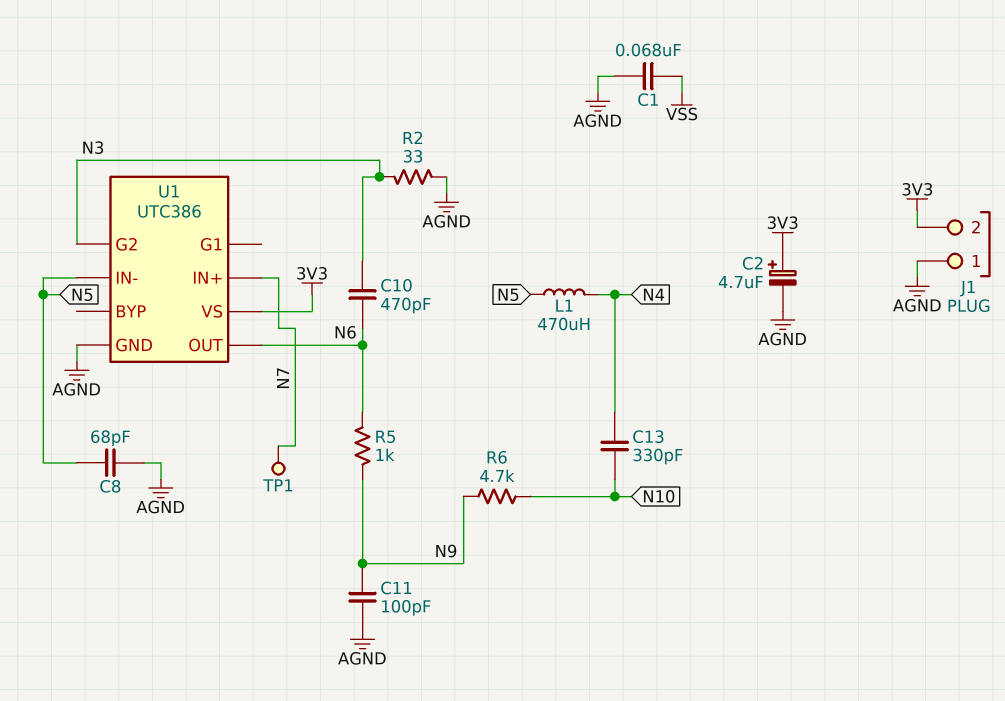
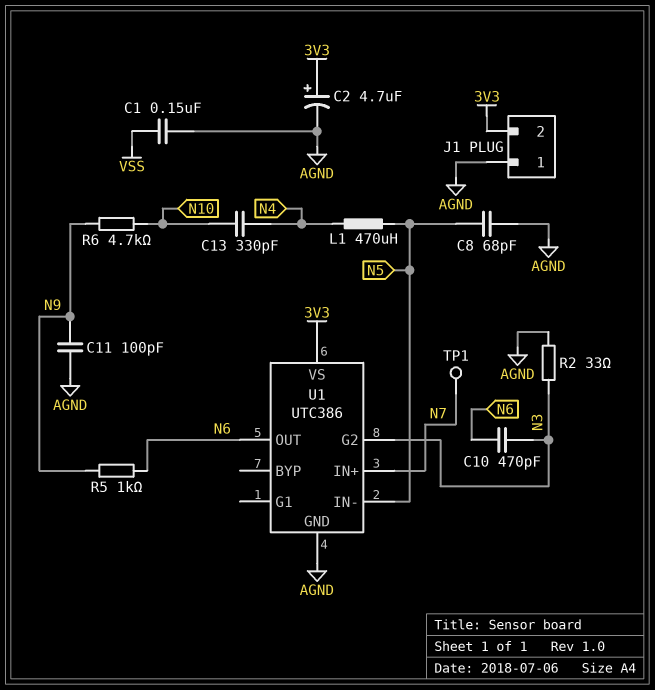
C1: 68nF (AGND, VSS) -> 150nF (AGND, VSS)

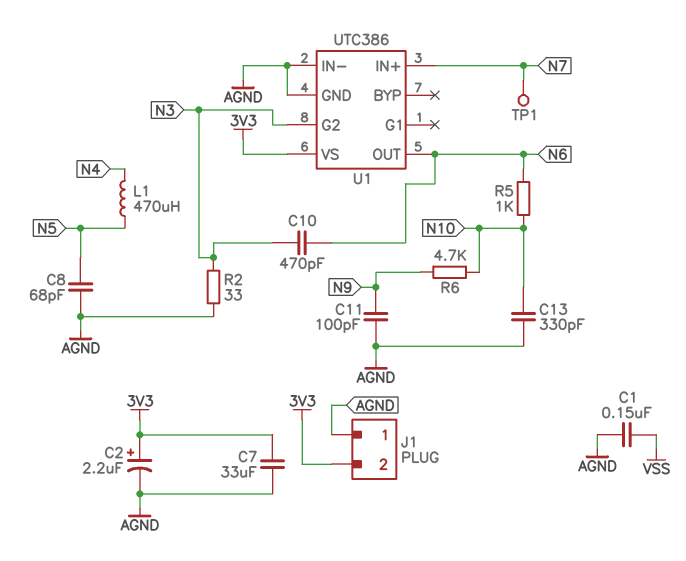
C2: 4.7uF (plus 3V3, minus AGND) -> 2.2uF (plus 3V3, minus AGND)
C7: none -> 33uF (3V3, AGND)
C13: 330pF (N4, N10) -> 330pF (AGND, N10)
R5: 1k (N6, N9) -> 1k (N6, N10)
U1 pin IN-: N5 -> AGND

